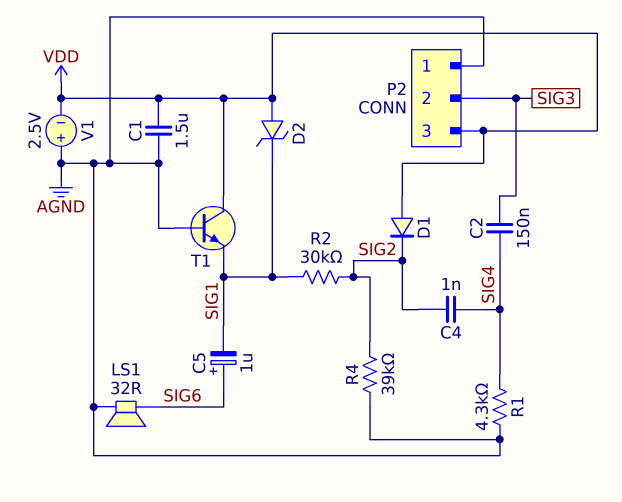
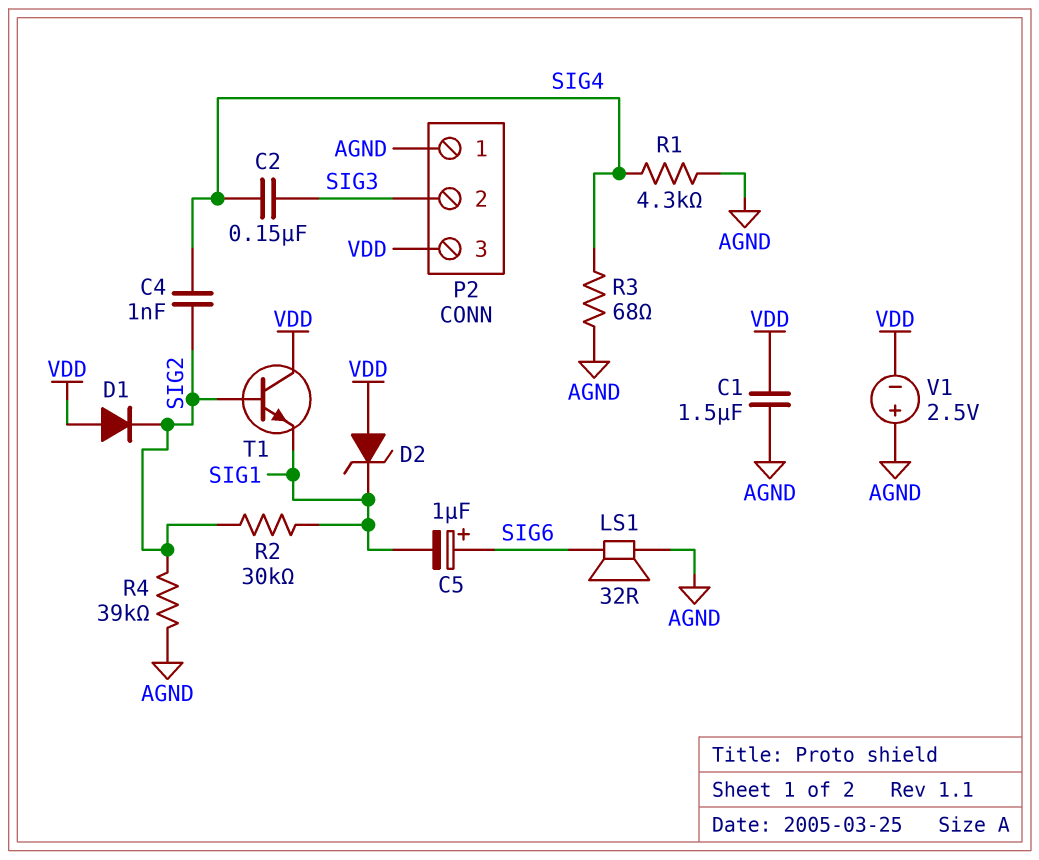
R3: none -> 68 (AGND, SIG4)
T1: NPN (B AGND, C VDD, E SIG1) -> NPN (B SIG2, C VDD, E SIG1)

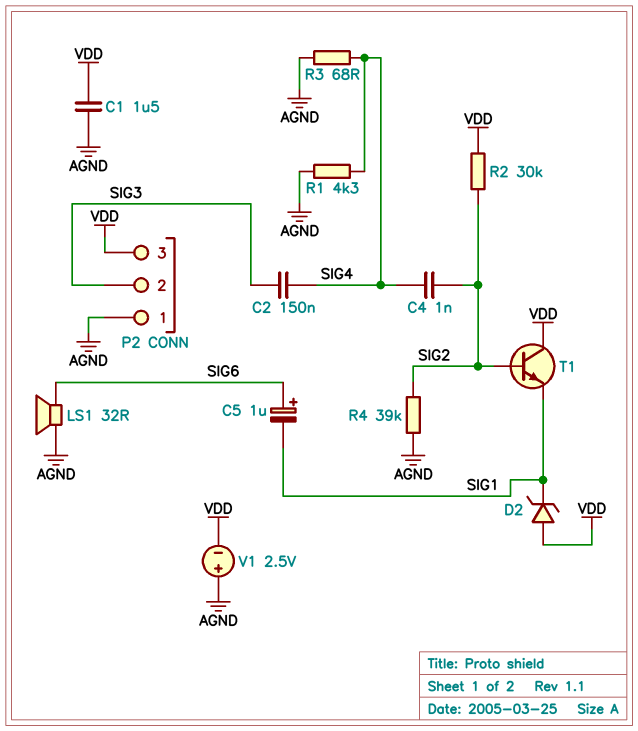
D1: diode (A VDD, K SIG2) -> none
R2: 30k (SIG1, SIG2) -> 30k (SIG2, VDD)

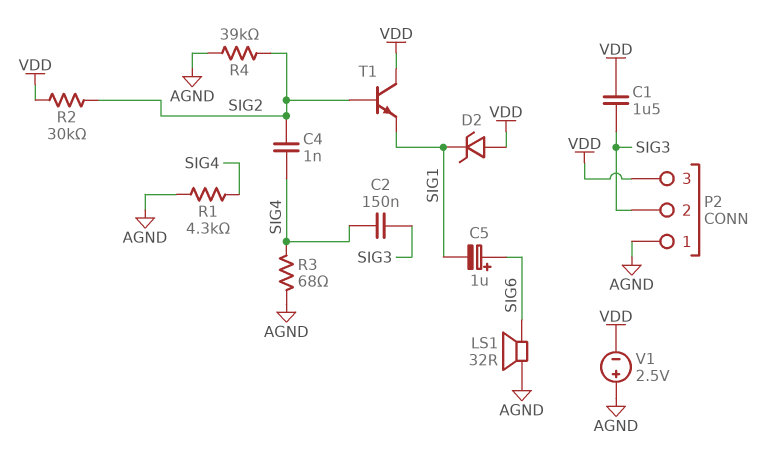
C1: 1.5uF (AGND, VDD) -> 1.5uF (SIG3, VDD)

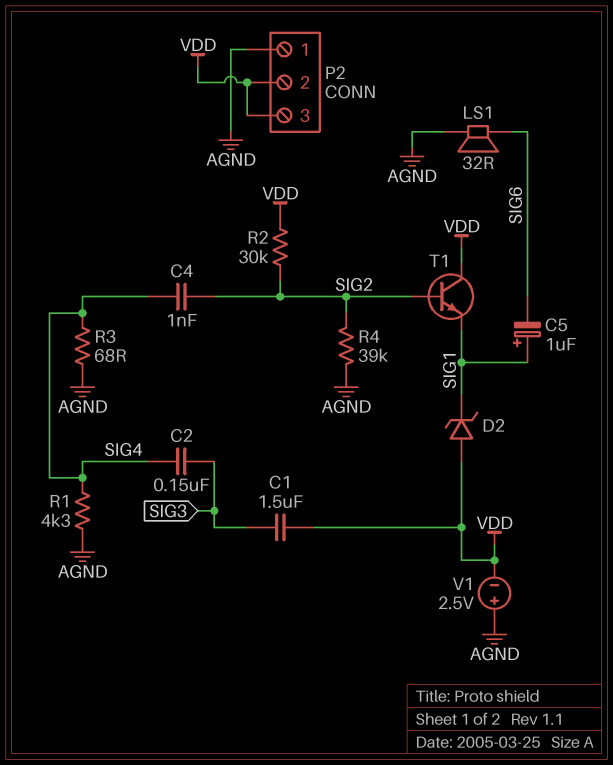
C5: 1uF (plus SIG6, minus SIG1) -> 1uF (plus SIG1, minus SIG6)
P2 pin 2: SIG3 -> VDD

